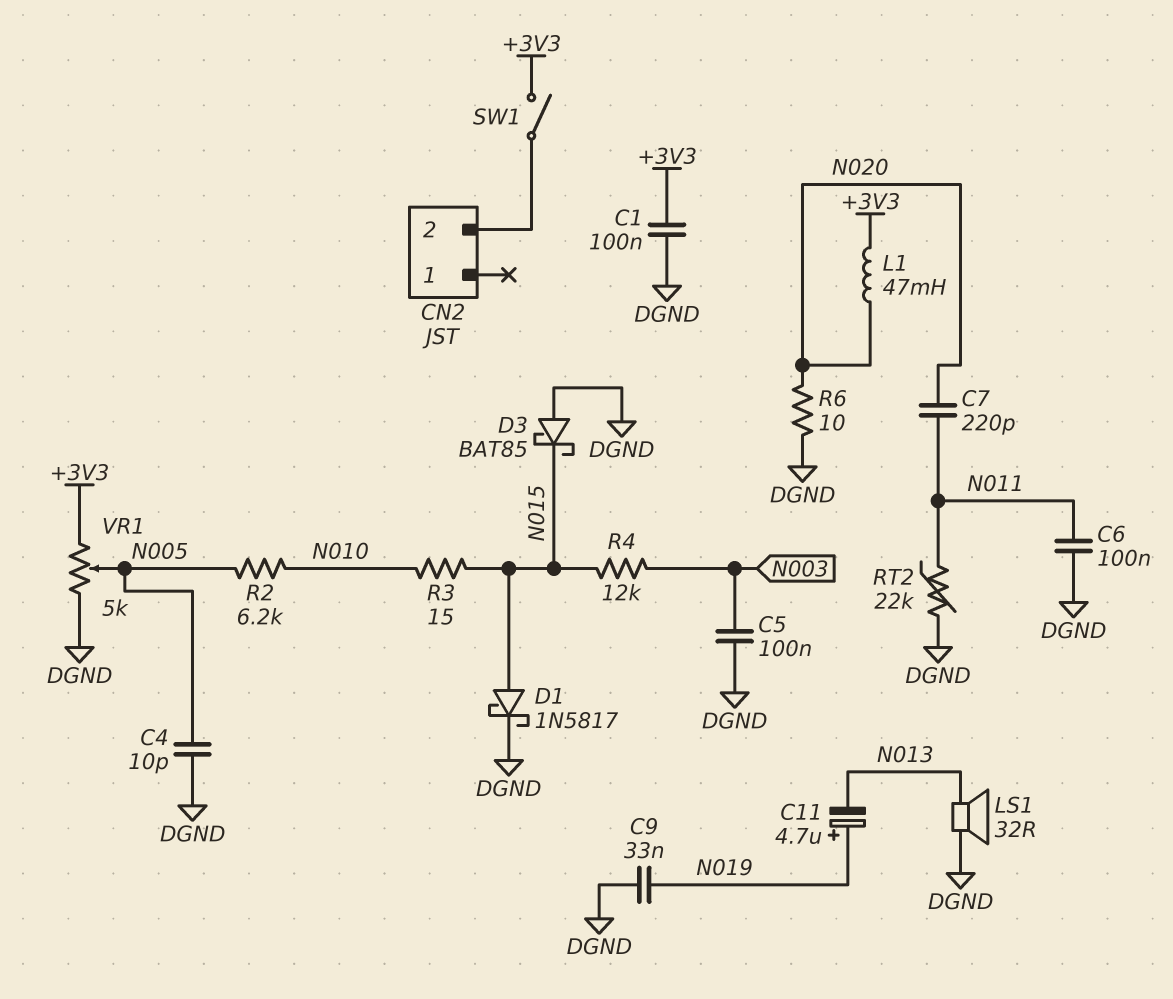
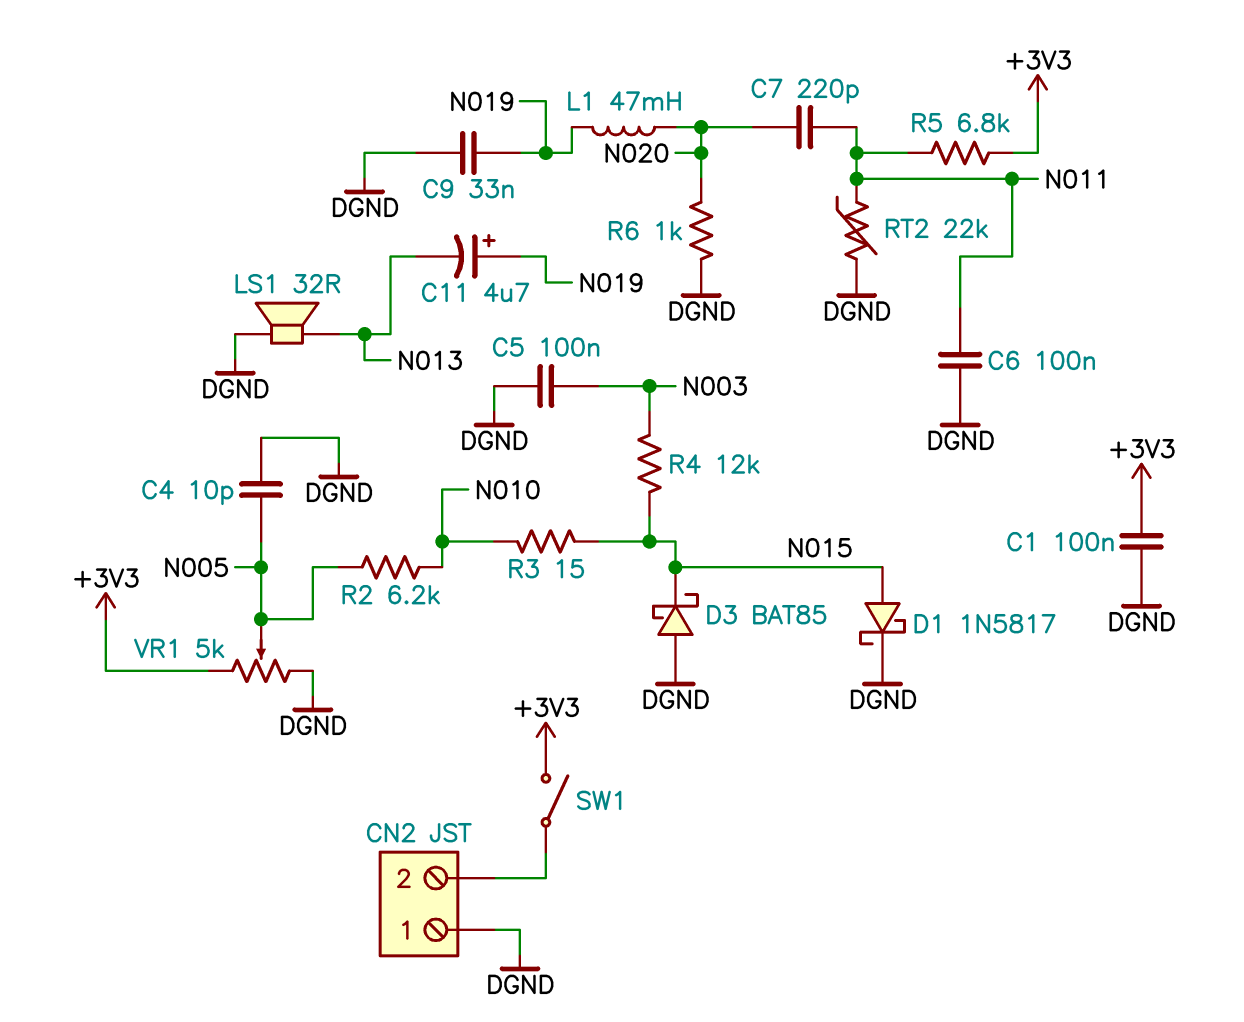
CN2 pin 1: none -> DGND
L1: 47mH (+3V3, N020) -> 47mH (N019, N020)
R5: none -> 6.8k (+3V3, N011)
R6: 10 (DGND, N020) -> 1k (DGND, N020)

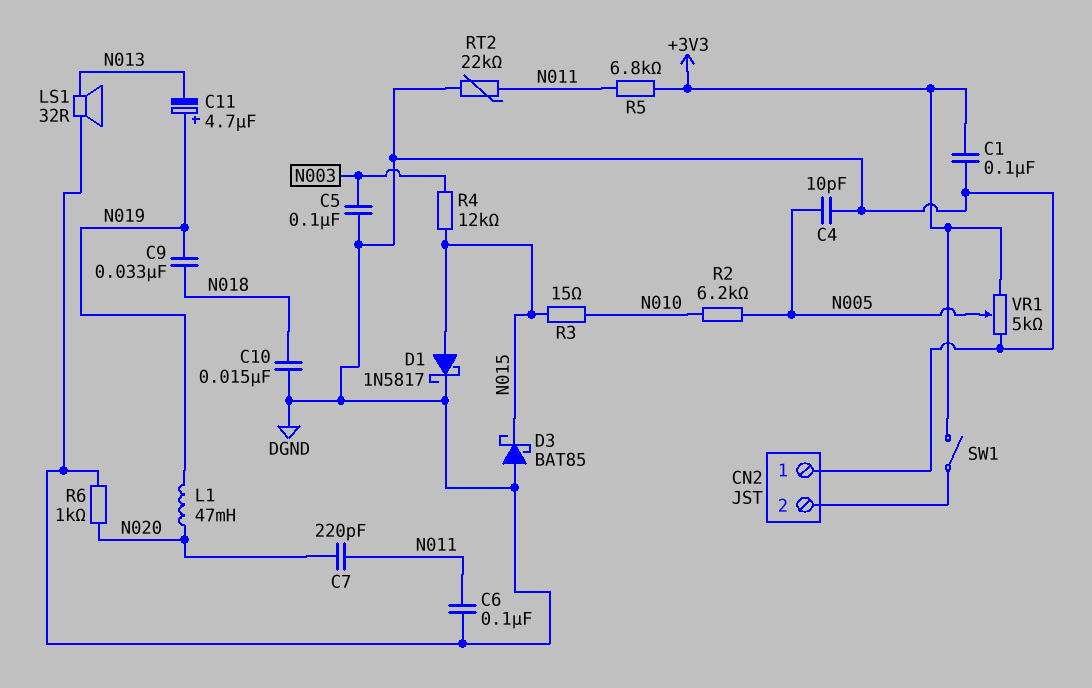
C9: 33nF (DGND, N019) -> 33nF (N018, N019)
C10: none -> 15nF (DGND, N018)

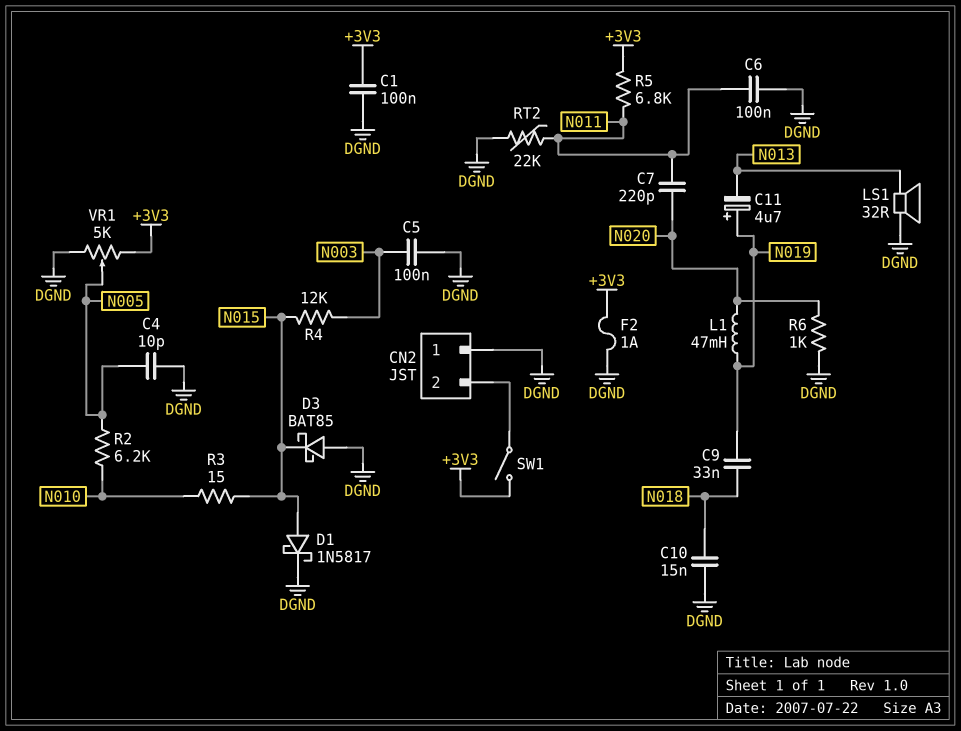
F2: none -> 1A (+3V3, DGND)

